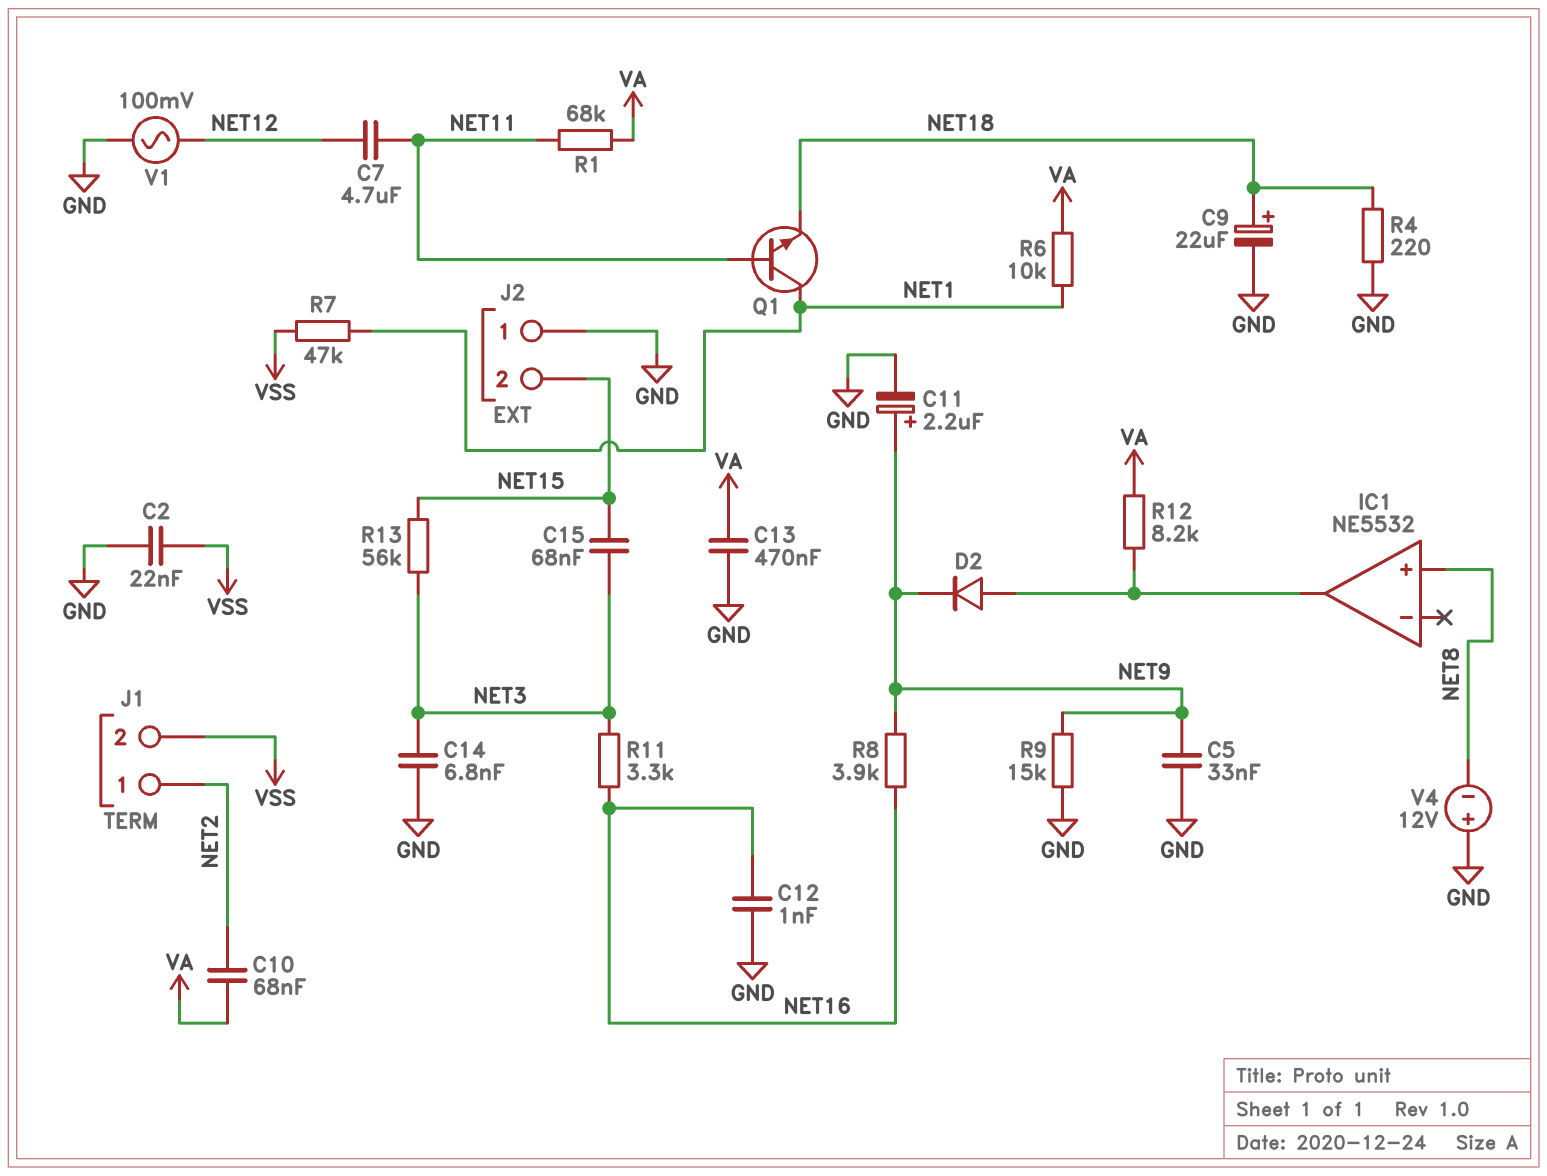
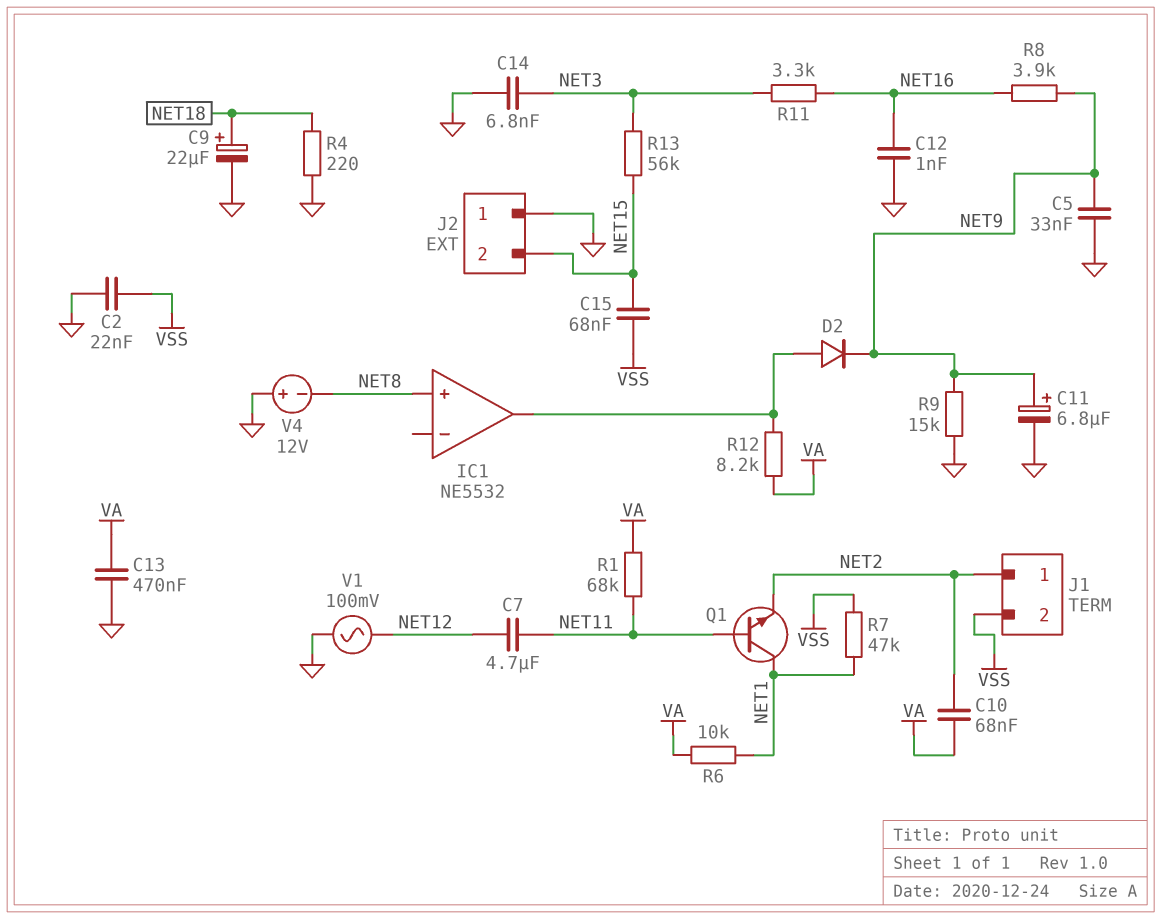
C11: 2.2uF (plus NET9, minus GND) -> 6.8uF (plus NET9, minus GND)
C15: 68nF (NET3, NET15) -> 68nF (NET15, VSS)
Q1: NPN (B NET11, C NET1, E NET18) -> NPN (B NET11, C NET1, E NET2)

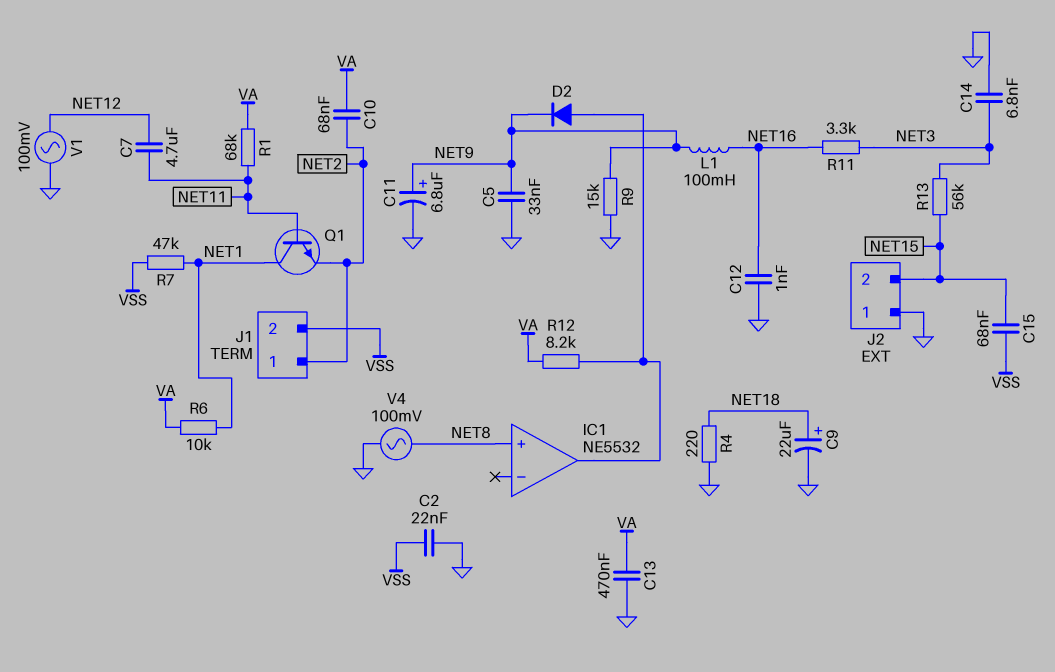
L1: none -> 100mH (NET9, NET16)
R8: 3.9k (NET9, NET16) -> none
V4: 12V (plus GND, minus NET8) -> AC 100mV (GND, NET8)

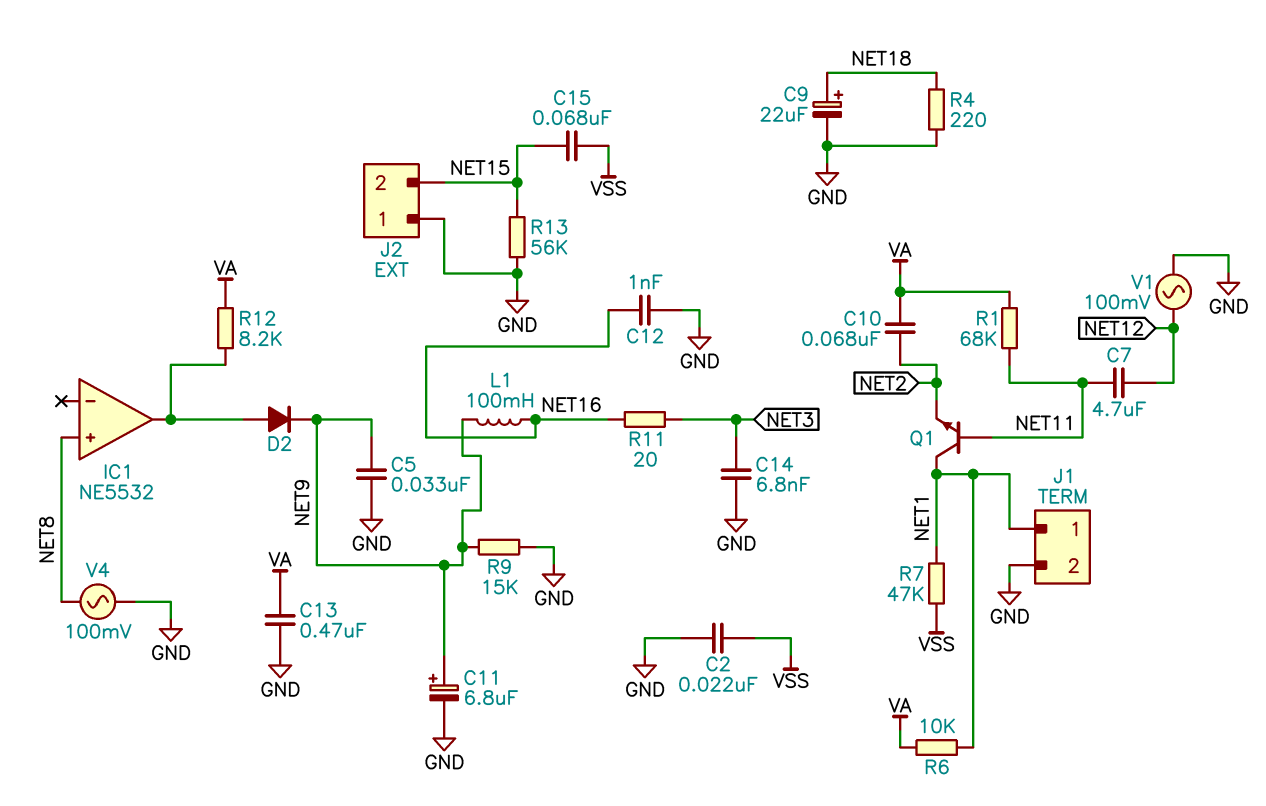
J1 pin 1: NET2 -> NET1
J1 pin 2: VSS -> GND
R11: 3.3k (NET3, NET16) -> 20 (NET3, NET16)
R13: 56k (NET3, NET15) -> 56k (GND, NET15)

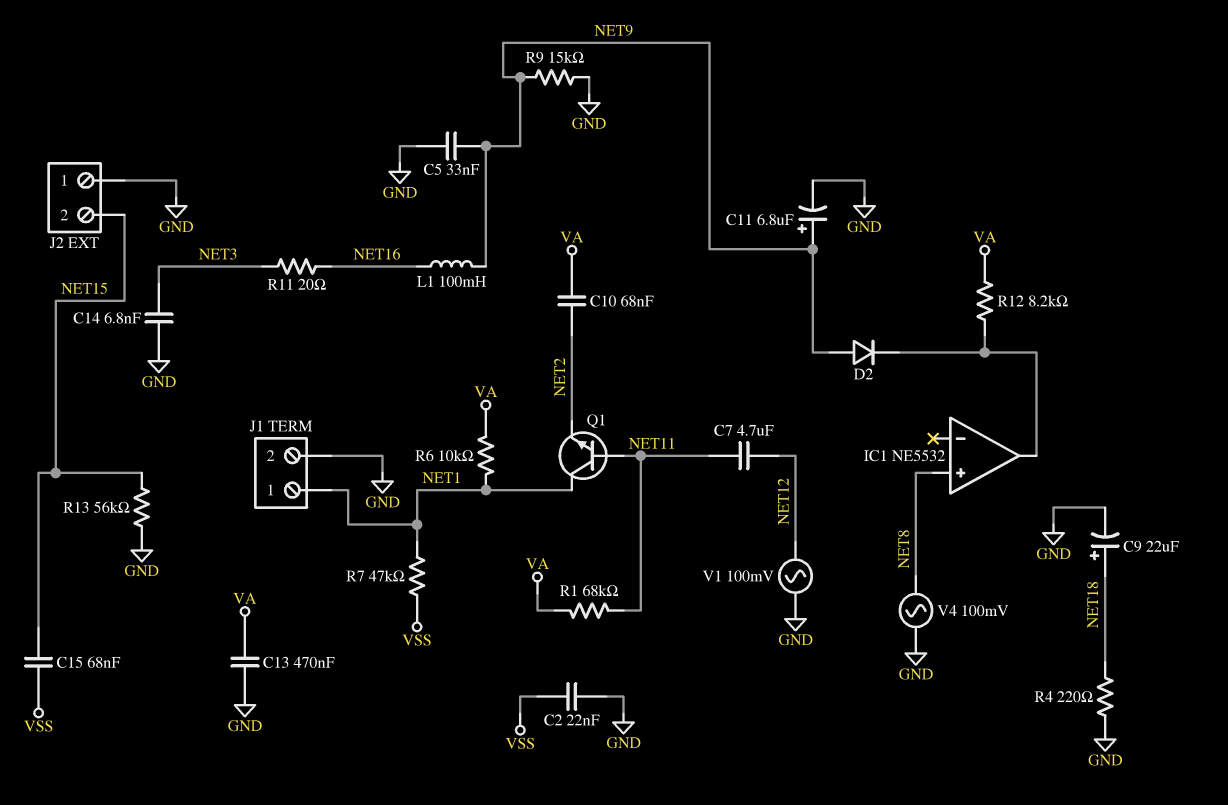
C12: 1nF (GND, NET16) -> none
D2: diode (A IC1/out, K NET9) -> diode (A NET9, K IC1/out)

